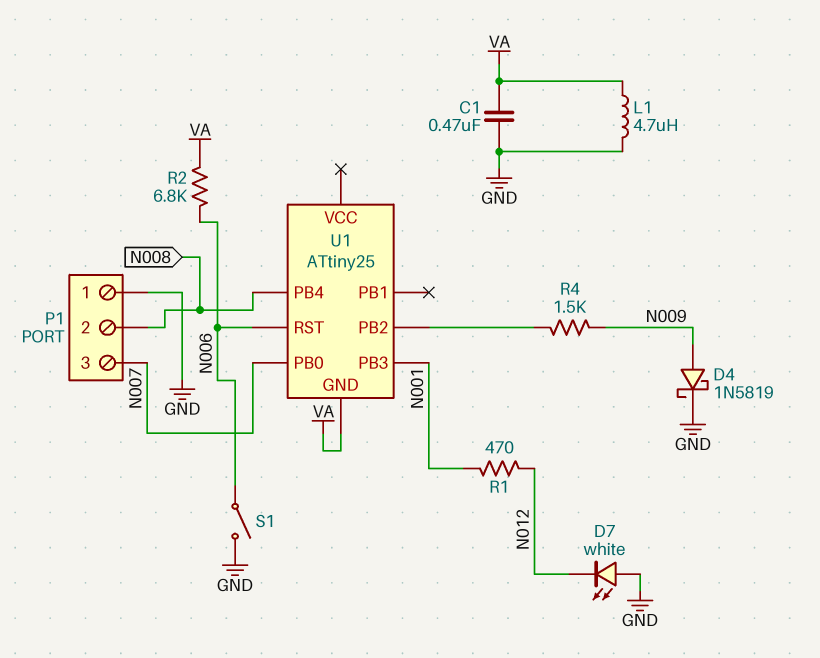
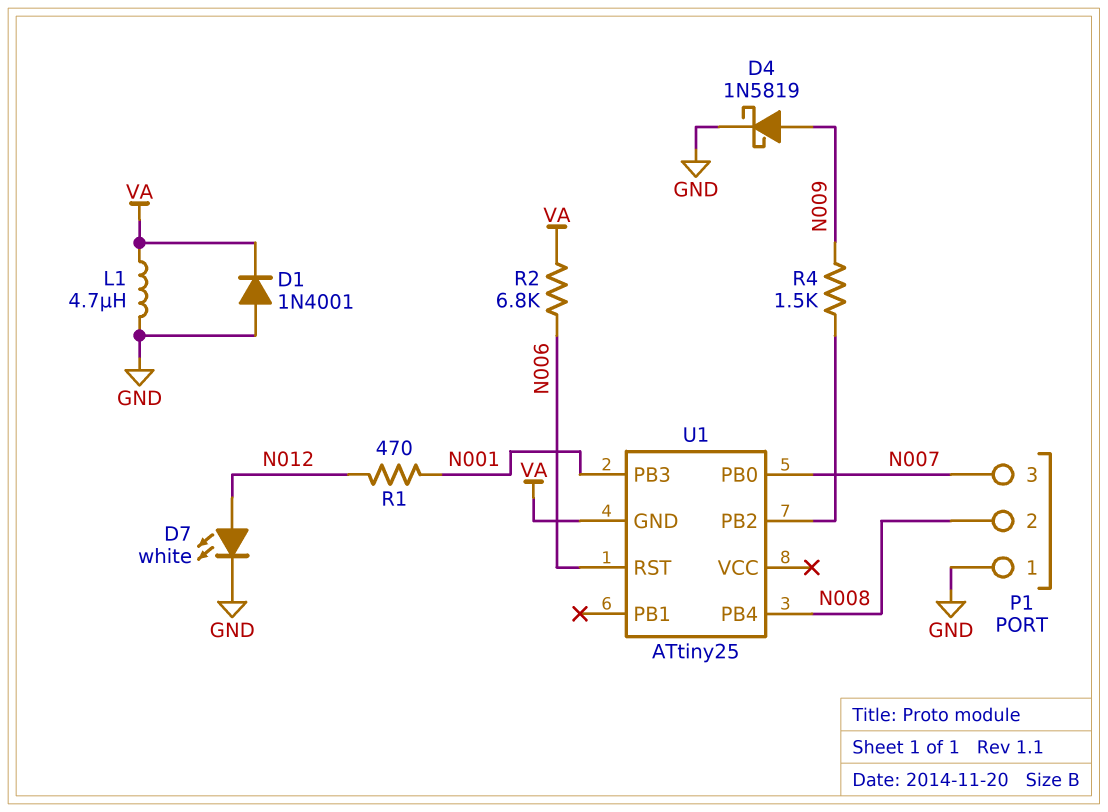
C1: 470nF (GND, VA) -> none
D1: none -> diode 1N4001 (A GND, K VA)
D7: LED white (A GND, K N012) -> LED white (A N012, K GND)
S1: switch (GND, N006) -> none

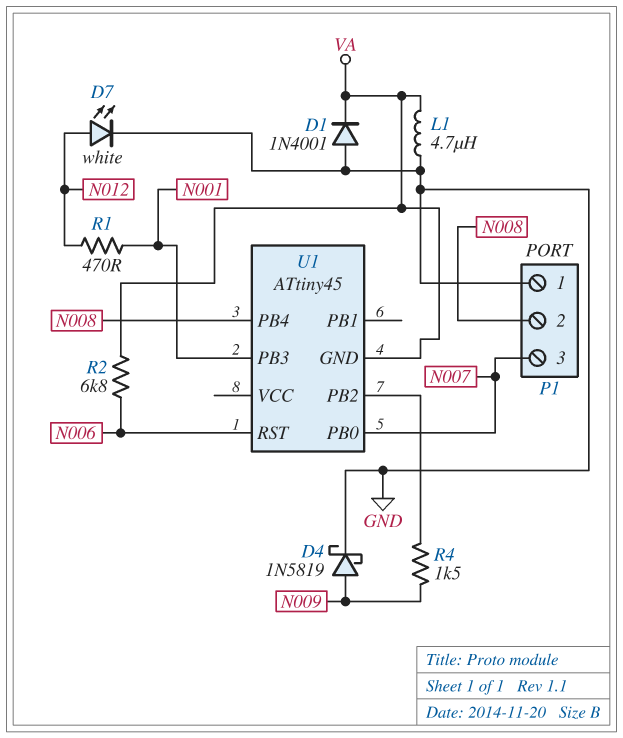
U1: ATtiny25 -> ATtiny45

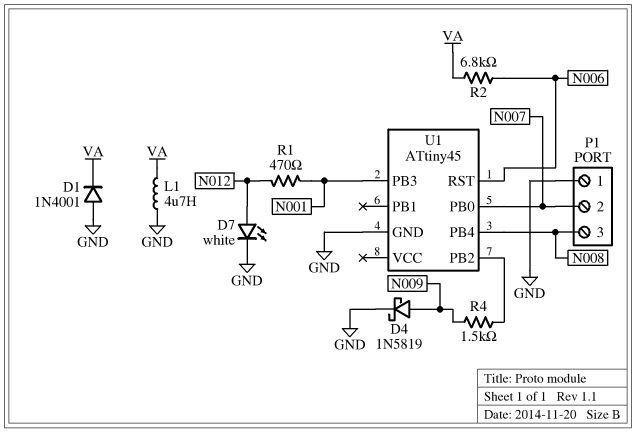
P1 pin 2: N008 -> N007
P1 pin 3: N007 -> N008
U1 pin GND: VA -> GND

